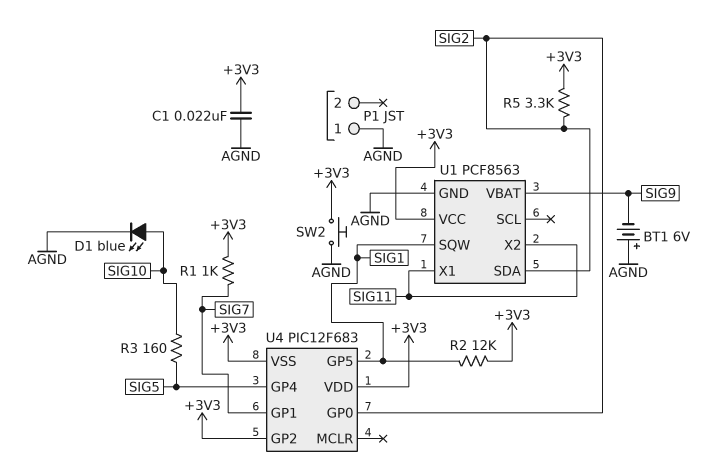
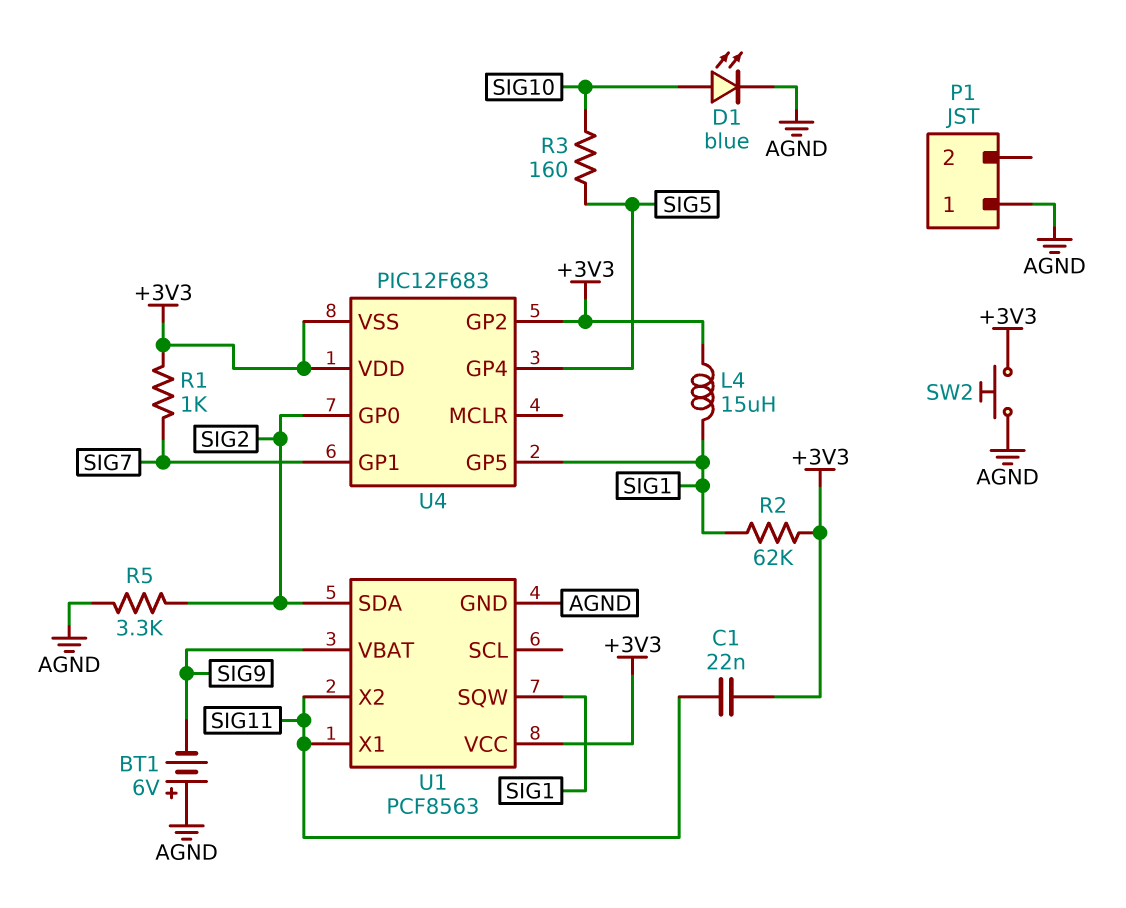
C1: 22nF (+3V3, AGND) -> 22nF (+3V3, SIG11)
L4: none -> 15uH (+3V3, SIG1)
R2: 12k (+3V3, SIG1) -> 62k (+3V3, SIG1)
R5: 3.3k (+3V3, SIG2) -> 3.3k (AGND, SIG2)

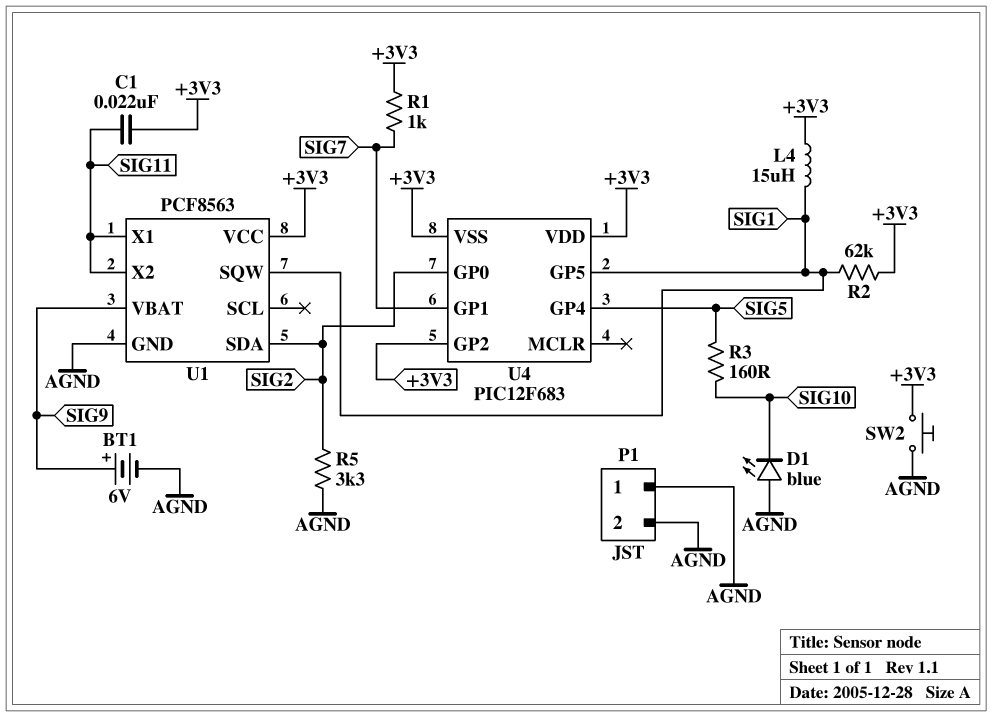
BT1: 6V (plus AGND, minus SIG9) -> 6V (plus SIG9, minus AGND)
D1: LED blue (A SIG10, K AGND) -> LED blue (A AGND, K SIG10)
P1 pin 2: none -> AGND

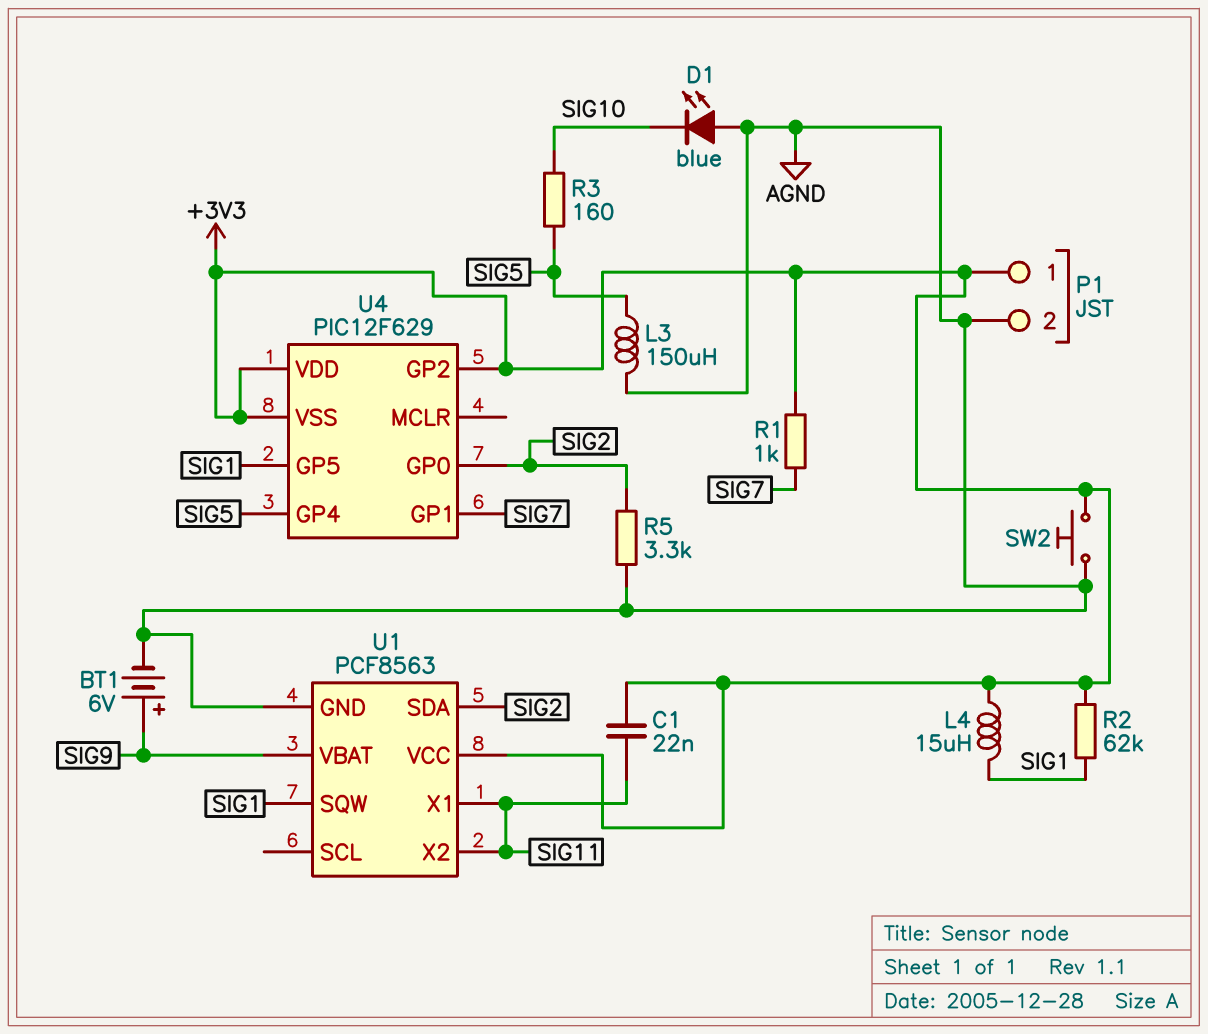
L3: none -> 150uH (AGND, SIG5)
P1 pin 1: AGND -> +3V3
U4: PIC12F683 -> PIC12F629

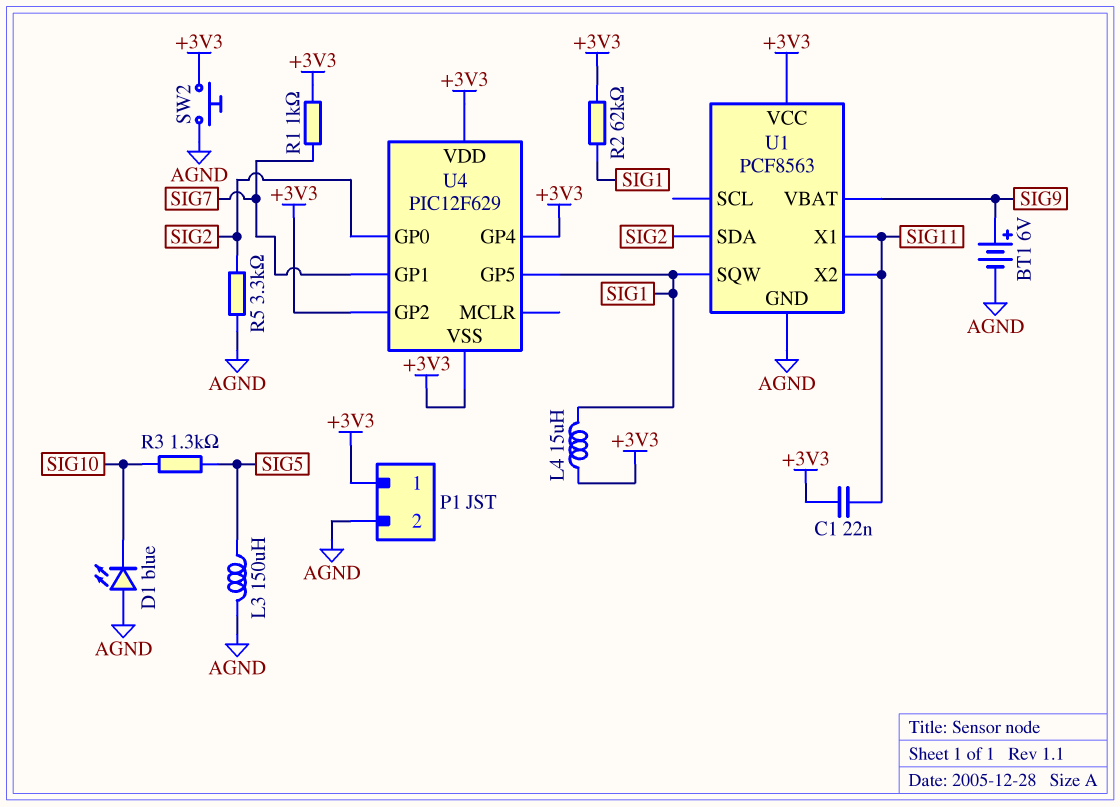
R3: 160 (SIG5, SIG10) -> 1.3k (SIG5, SIG10)
U4 pin GP4: SIG5 -> +3V3

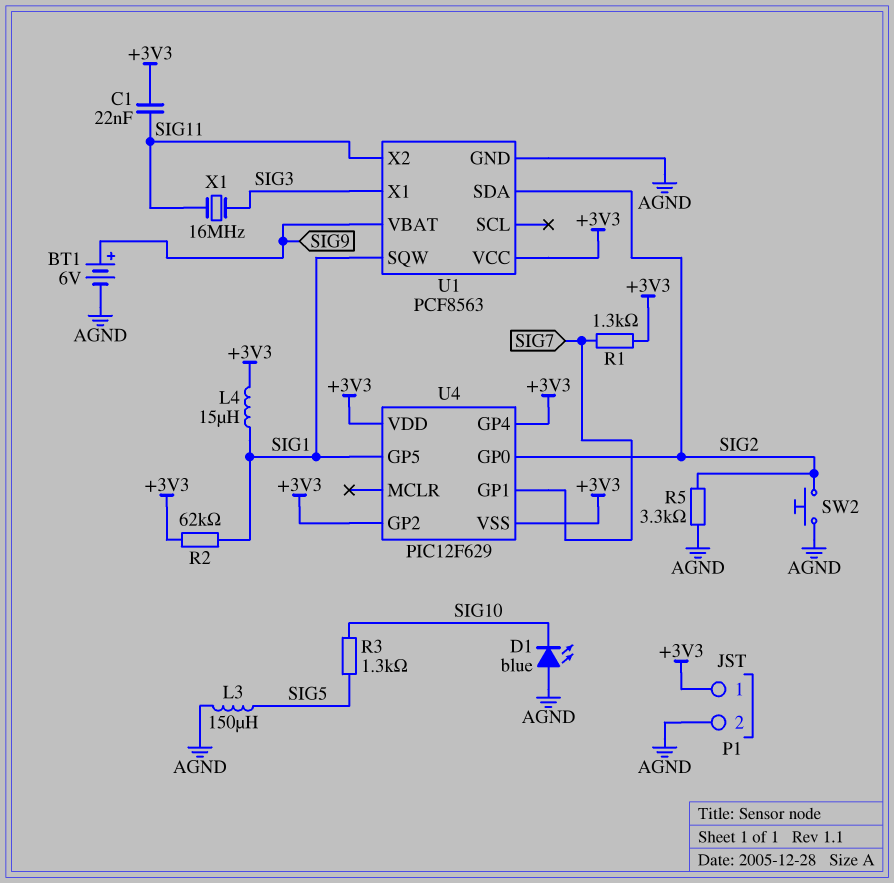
R1: 1k (+3V3, SIG7) -> 1.3k (+3V3, SIG7)
SW2: button (+3V3, AGND) -> button (AGND, SIG2)
U1 pin X1: SIG11 -> SIG3
X1: none -> 16MHz (SIG3, SIG11)

